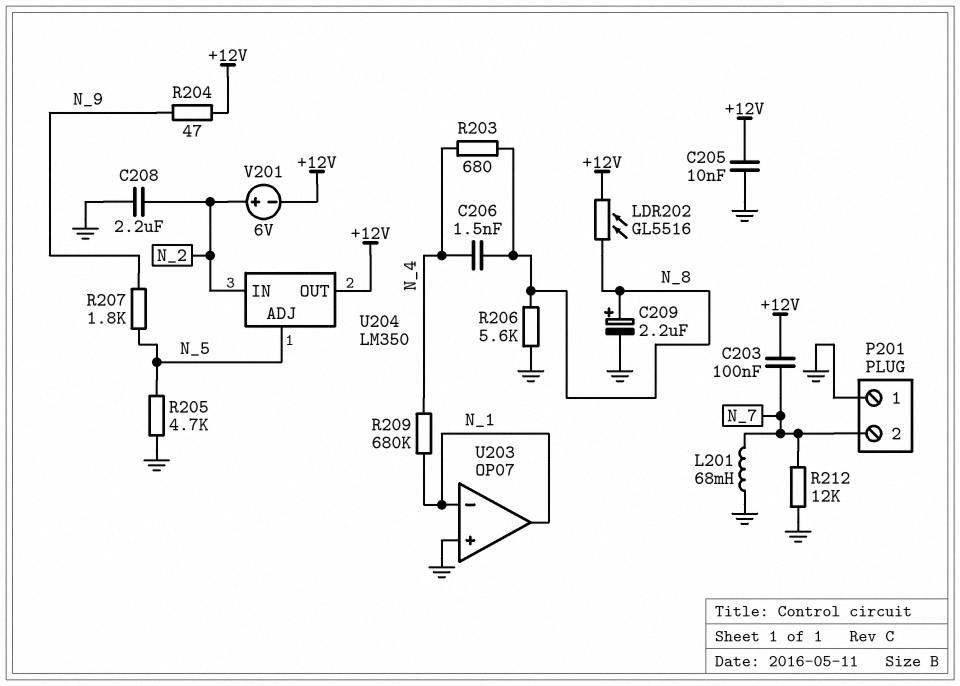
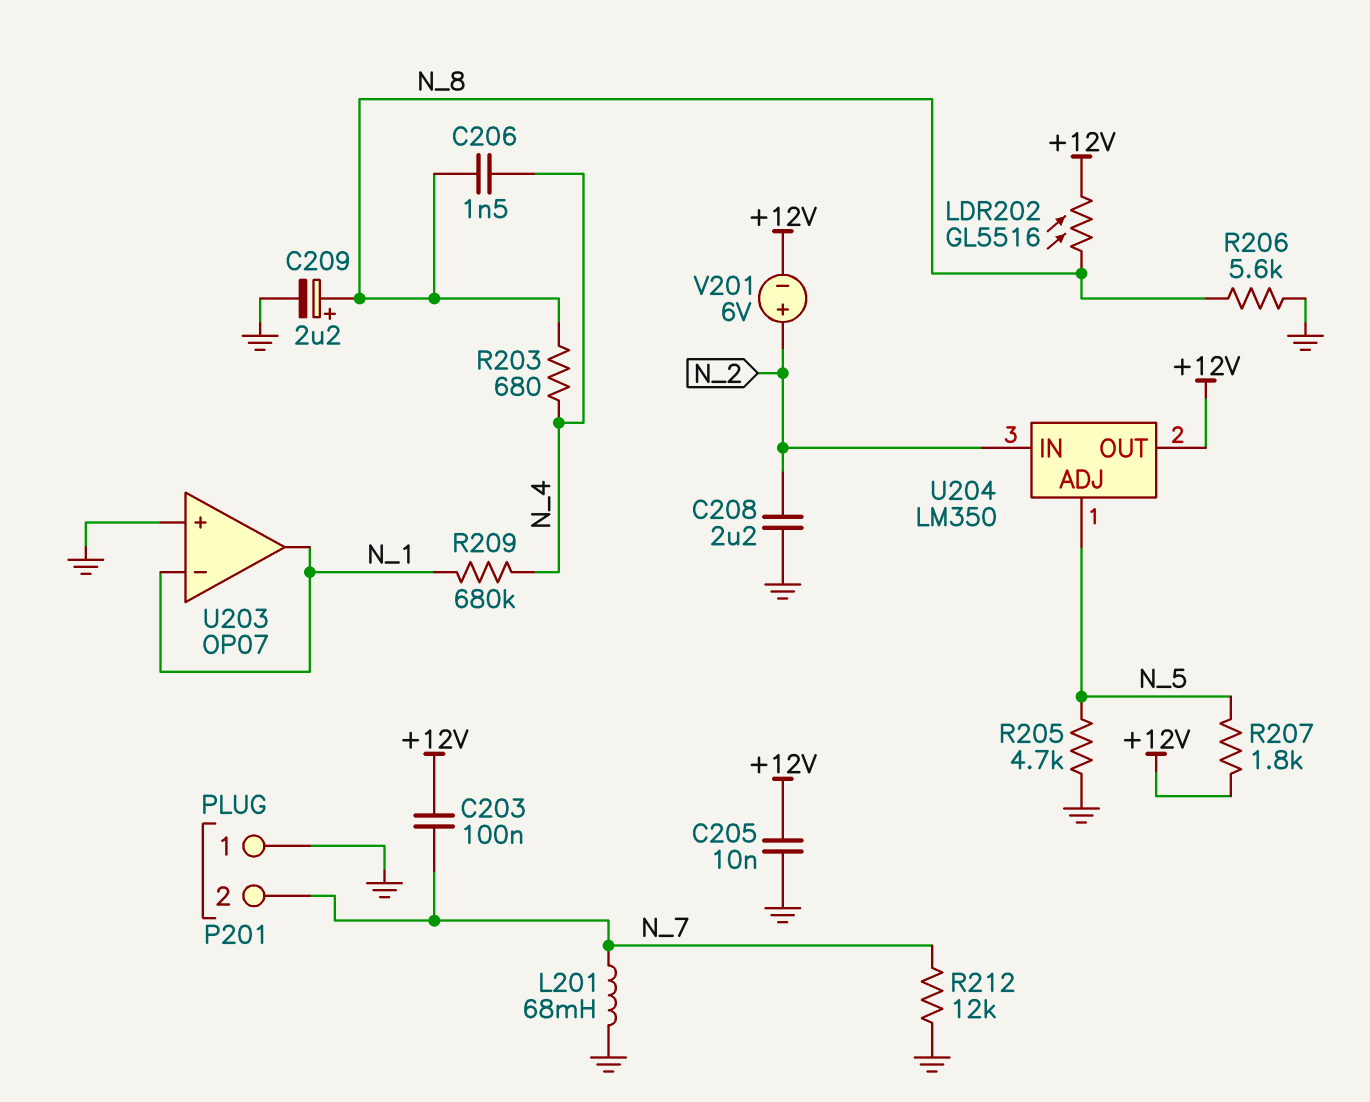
R204: 47 (+12V, N_9) -> none
R207: 1.8k (N_5, N_9) -> 1.8k (+12V, N_5)

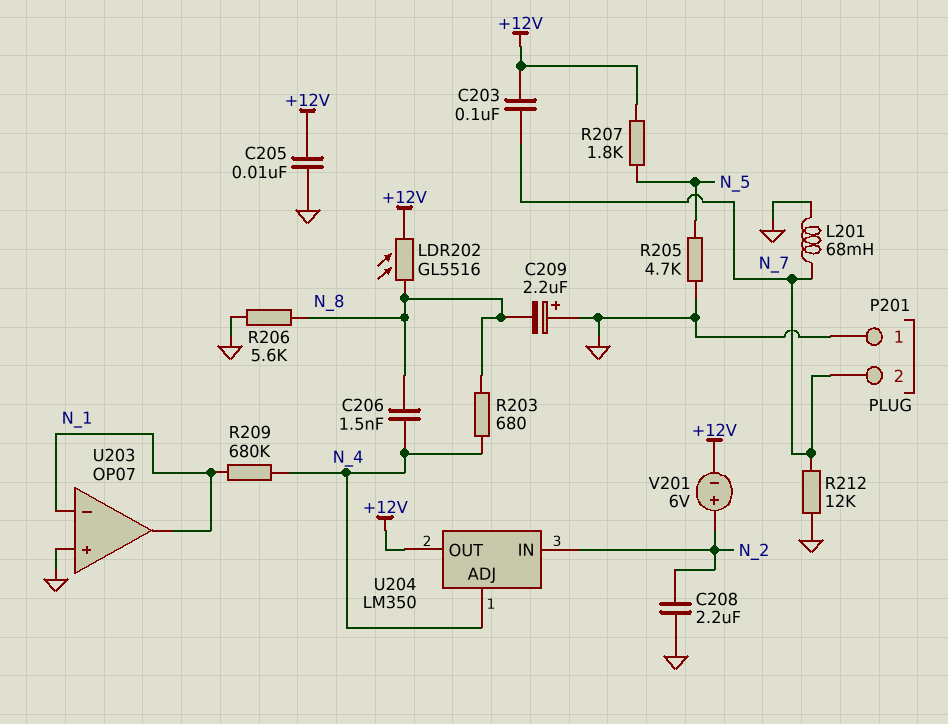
C209: 2.2uF (plus N_8, minus GND) -> 2.2uF (plus GND, minus N_8)
U204 pin ADJ: N_5 -> N_4

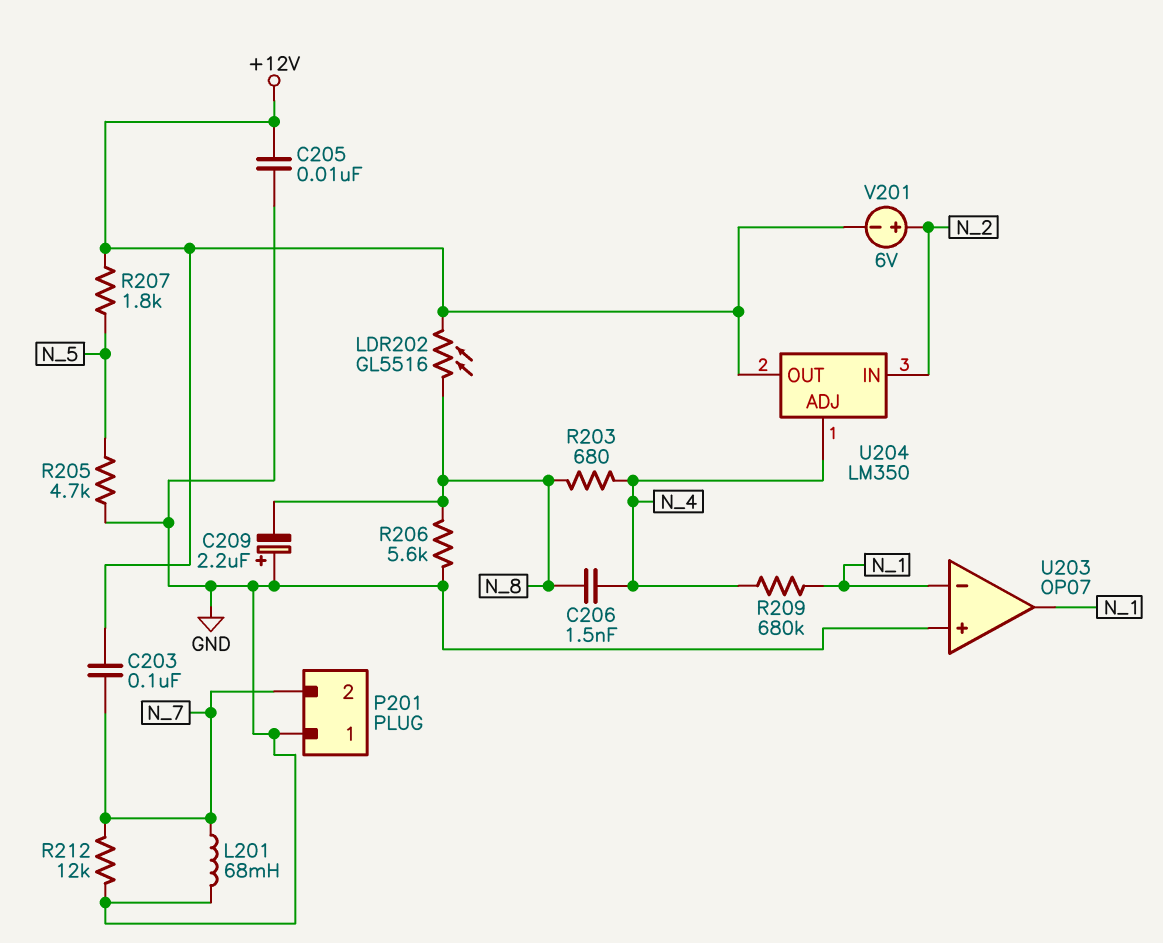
C208: 2.2uF (GND, N_2) -> none

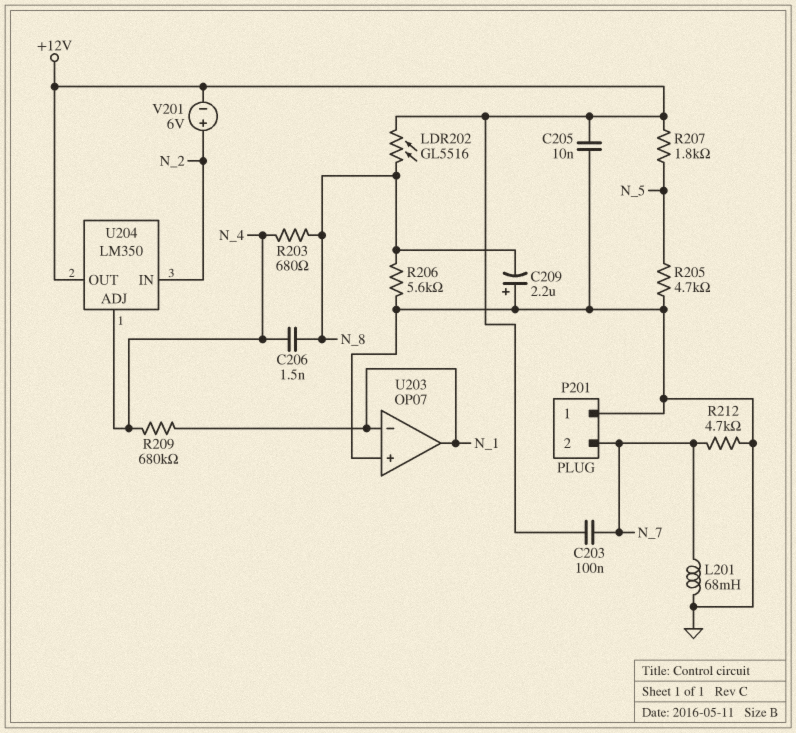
R212: 12k (GND, N_7) -> 4.7k (GND, N_7)

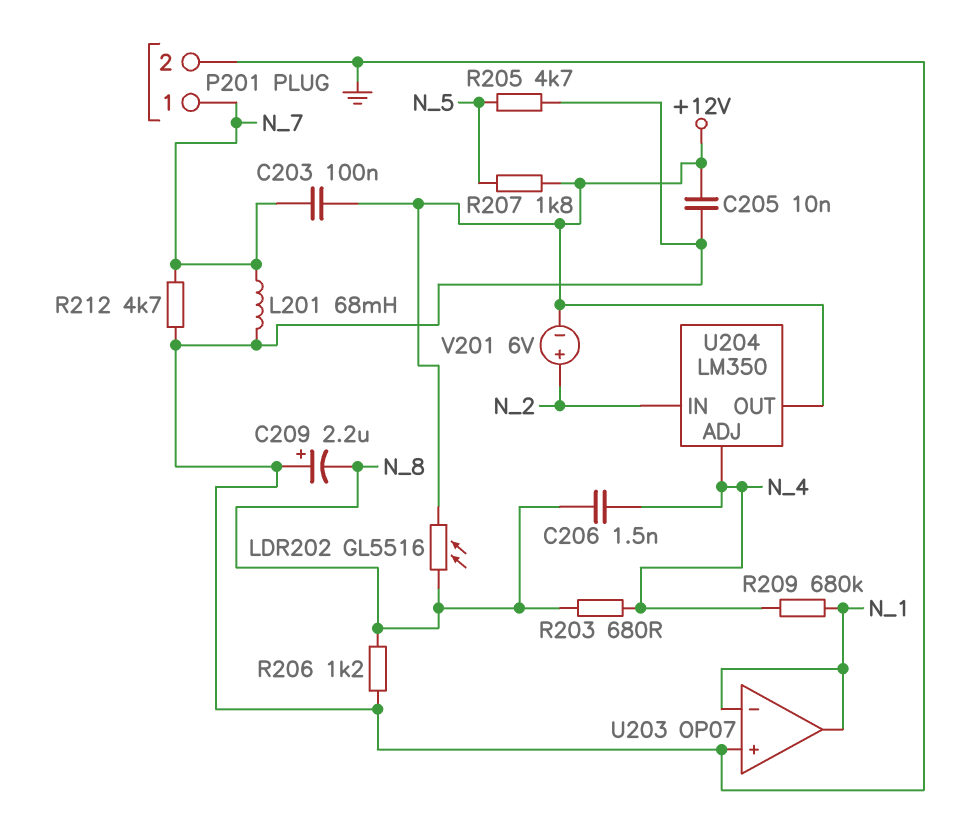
P201 pin 1: GND -> N_7
P201 pin 2: N_7 -> GND
R206: 5.6k (GND, N_8) -> 1.2k (GND, N_8)

